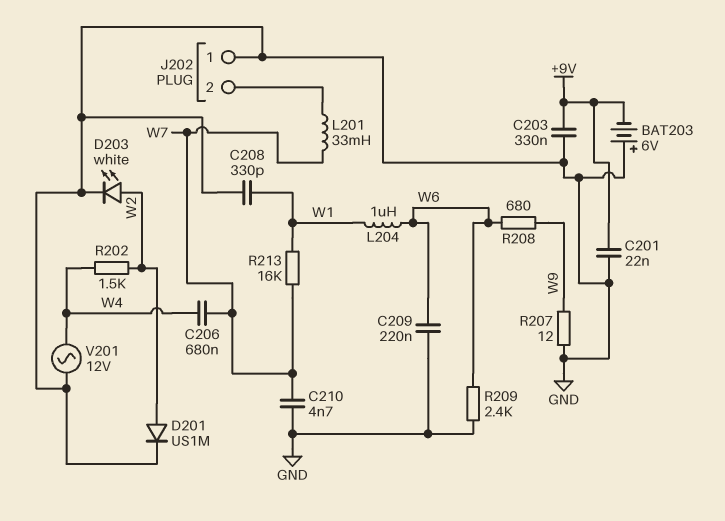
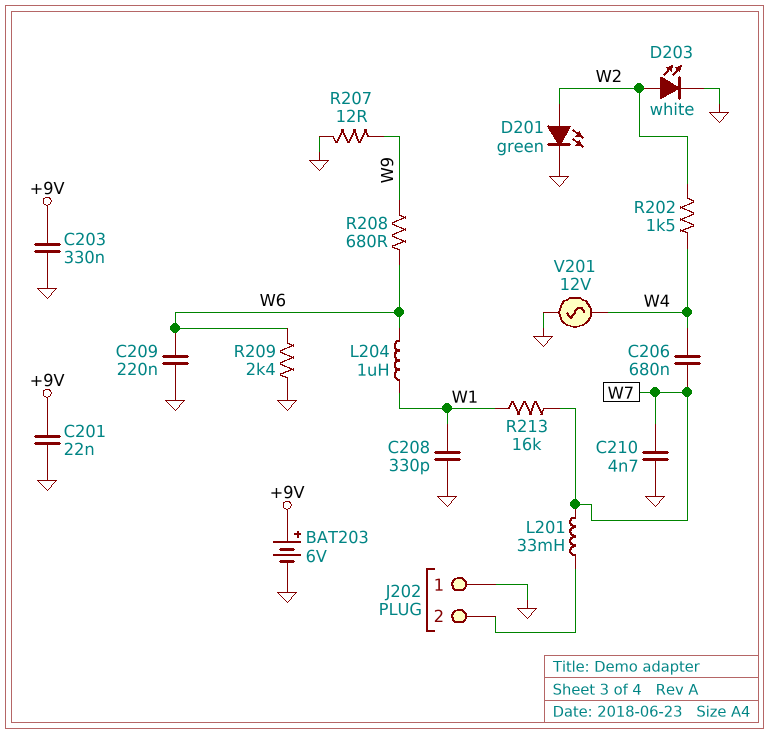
BAT203: 6V (plus GND, minus +9V) -> 6V (plus +9V, minus GND)
D201: diode US1M (A W2, K GND) -> LED green (A W2, K GND)

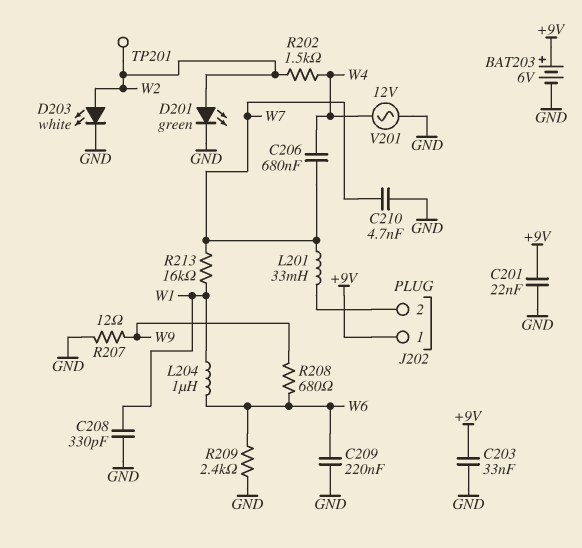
C203: 330nF (+9V, GND) -> 33nF (+9V, GND)
J202 pin 1: GND -> +9V
TP201: none -> test point (W2)

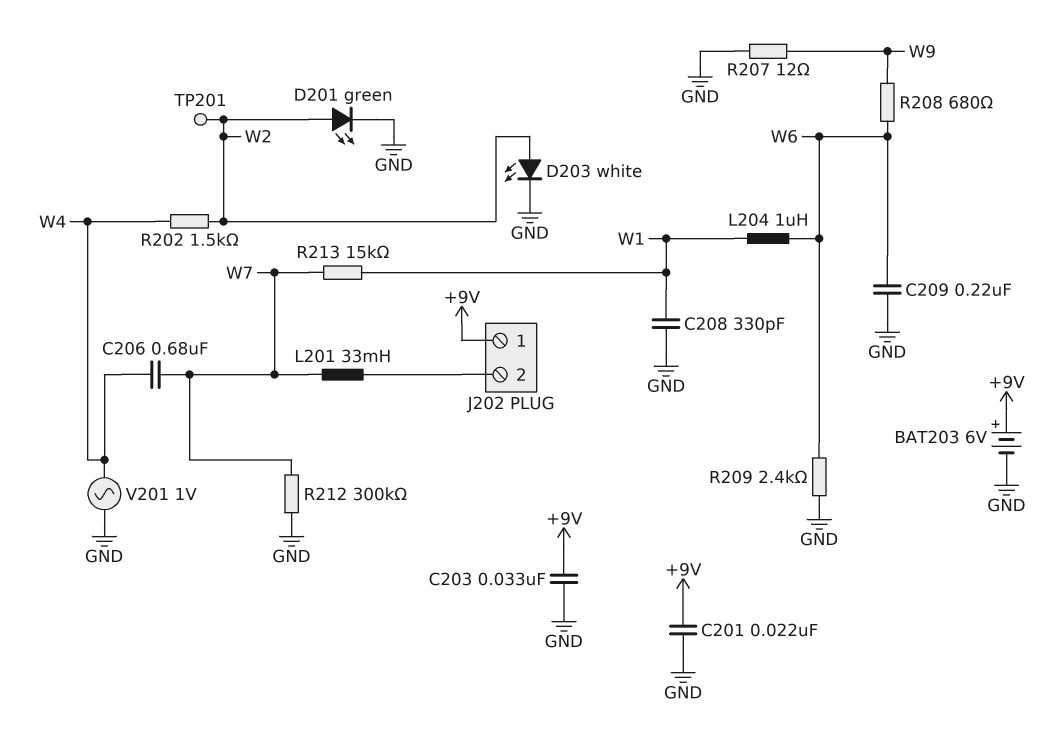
C210: 4.7nF (GND, W7) -> none
R212: none -> 300k (GND, W7)
R213: 16k (W1, W7) -> 15k (W1, W7)
V201: AC 12V (GND, W4) -> AC 1V (GND, W4)

